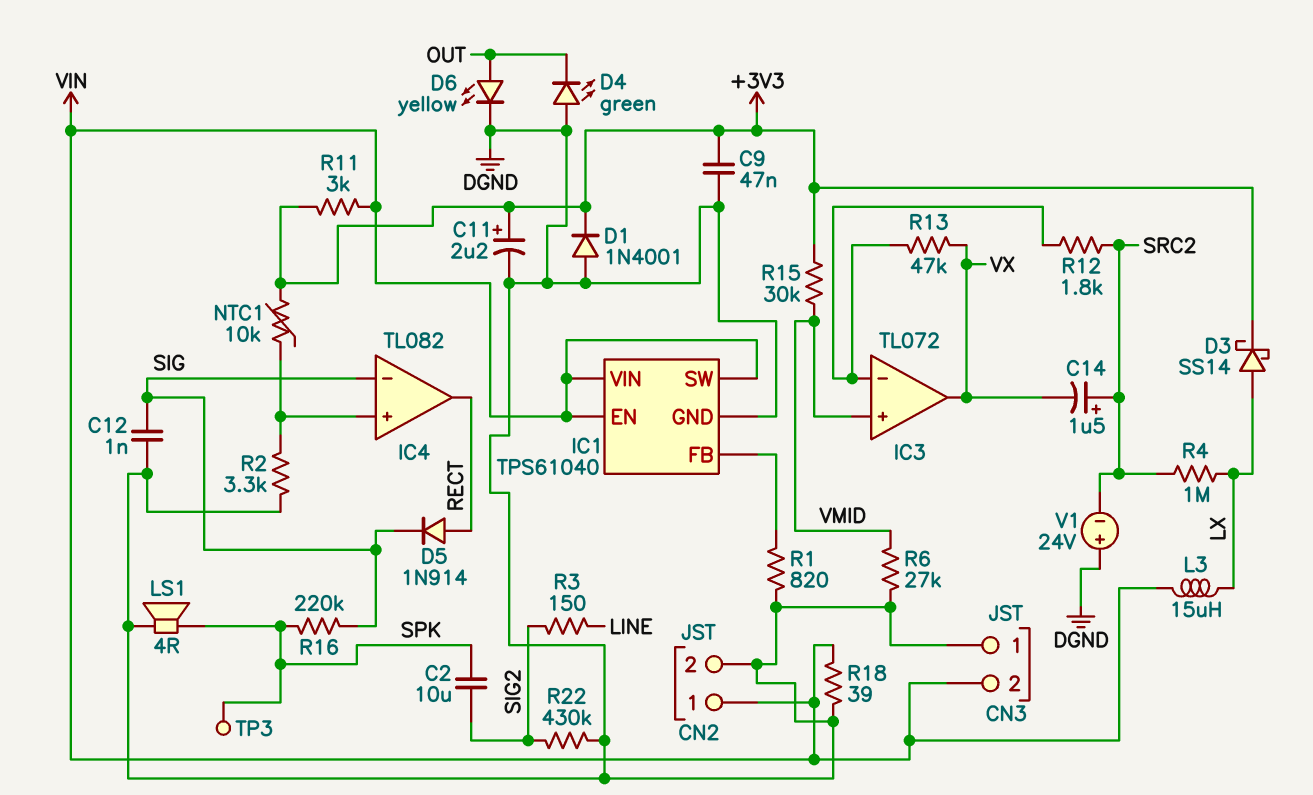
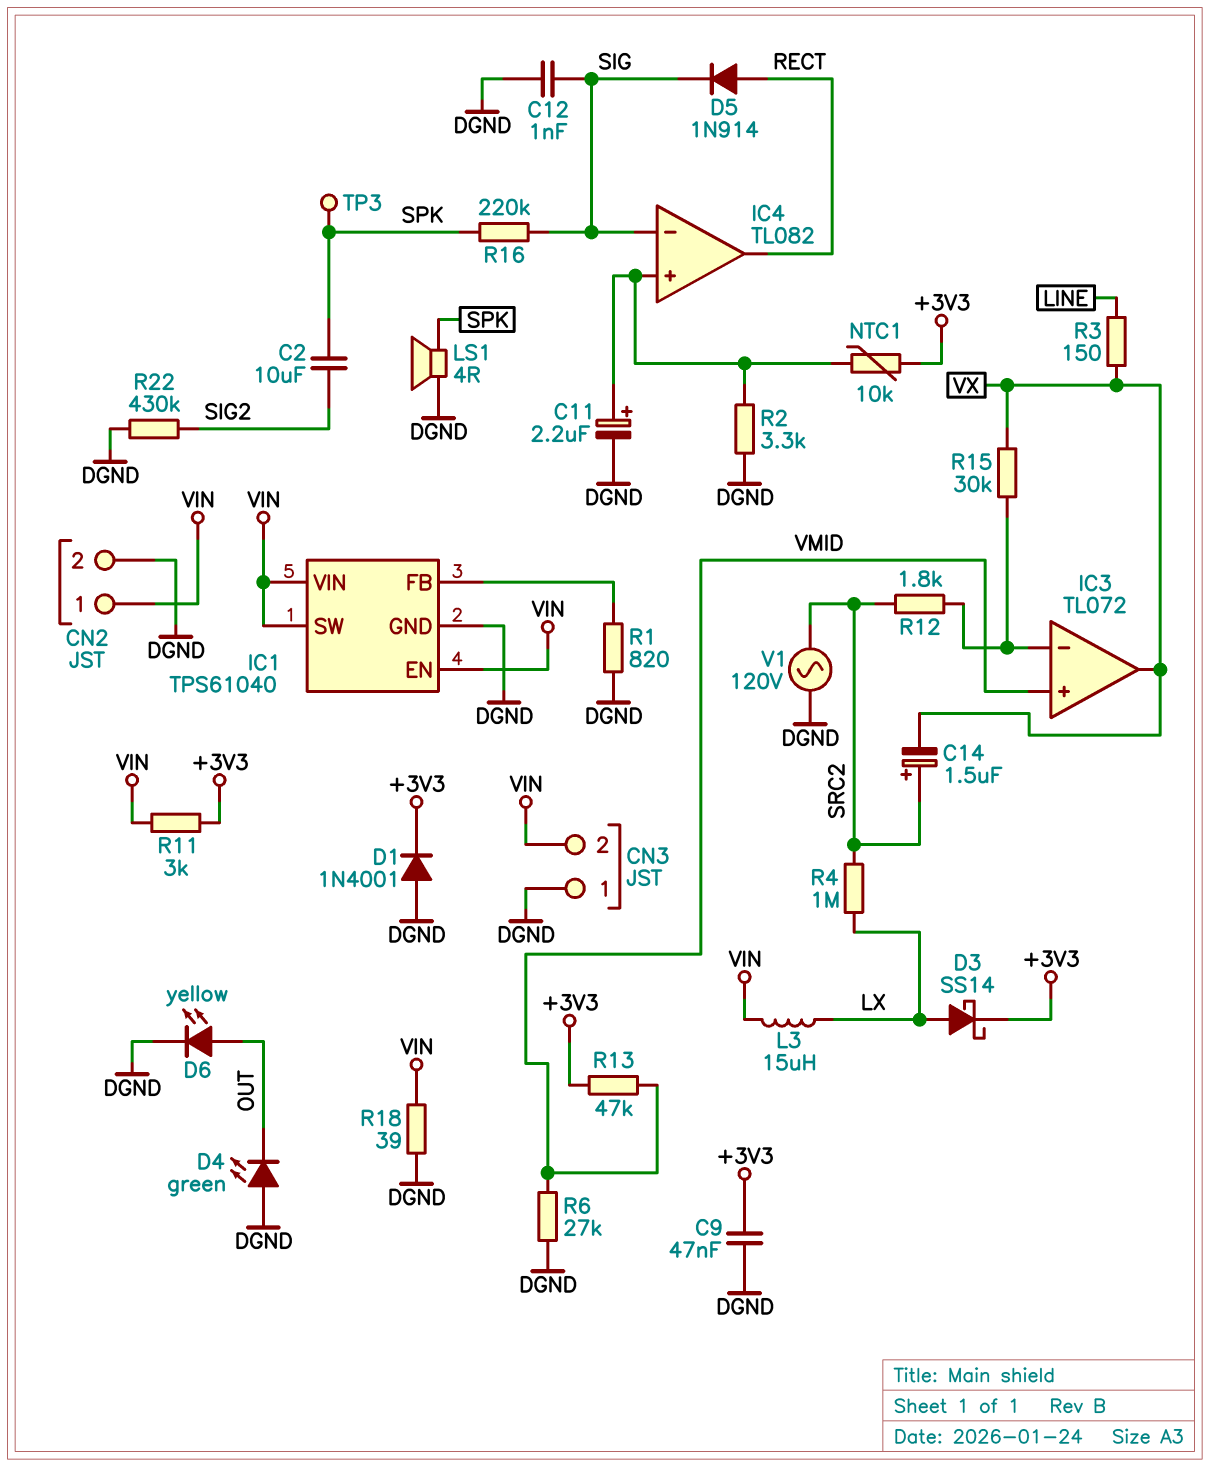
C11: 2.2uF (plus +3V3, minus DGND) -> 2.2uF (plus IC4/in+, minus DGND)
R3: 150 (LINE, SIG2) -> 150 (LINE, VX)
R13: 47k (IC3/in-, VX) -> 47k (+3V3, VMID)
R15: 30k (+3V3, VMID) -> 30k (IC3/in-, VX)
V1: 24V (plus DGND, minus SRC2) -> AC 120V (DGND, SRC2)

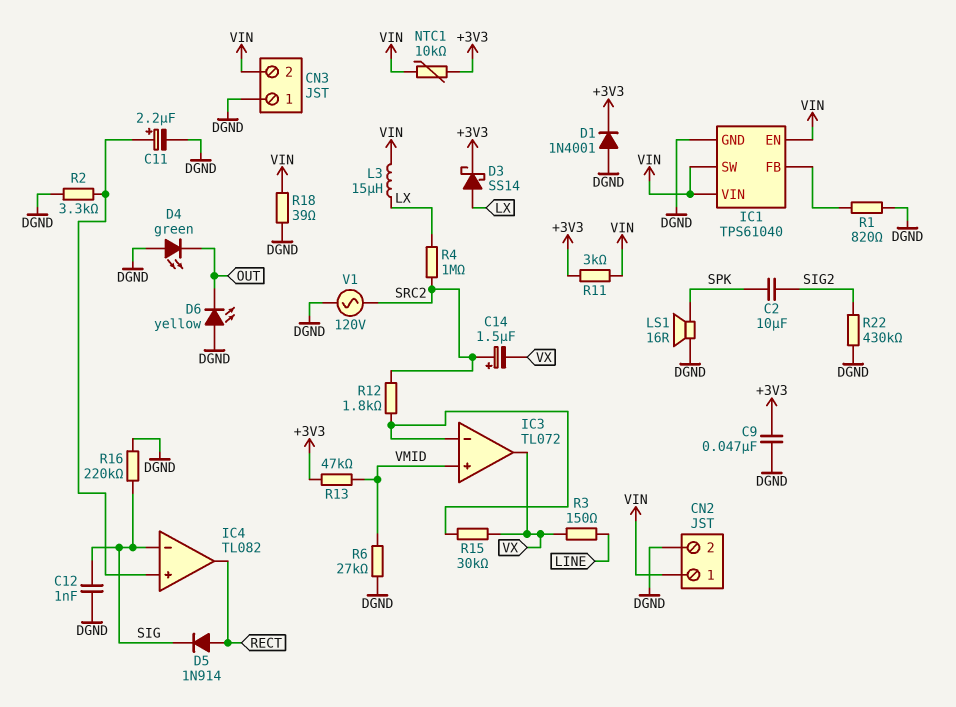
D6: LED yellow (A OUT, K DGND) -> LED yellow (A DGND, K OUT)
LS1: speaker 4R (DGND, SPK) -> speaker 16R (DGND, SPK)
NTC1: 10k (+3V3, IC4/in+) -> 10k (+3V3, VIN)
R16: 220k (SIG, SPK) -> 220k (DGND, SIG)
TP3: test point (SPK) -> none

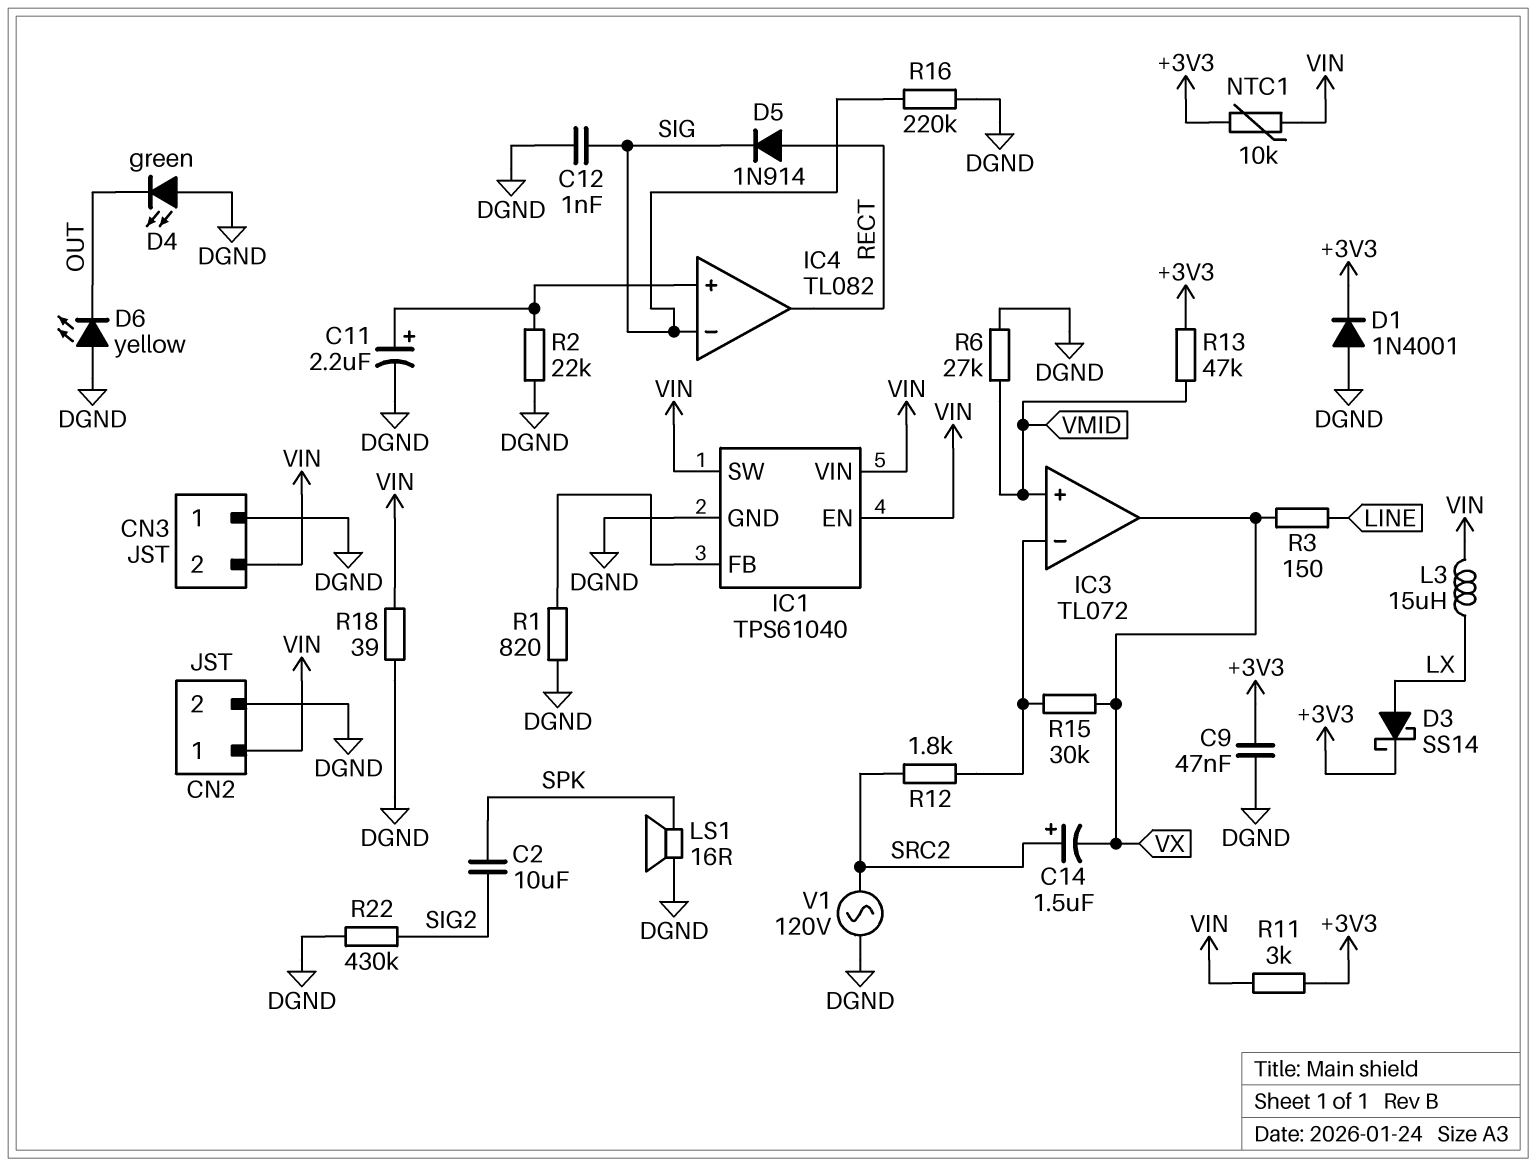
R2: 3.3k (DGND, IC4/in+) -> 22k (DGND, IC4/in+)
R4: 1M (LX, SRC2) -> none

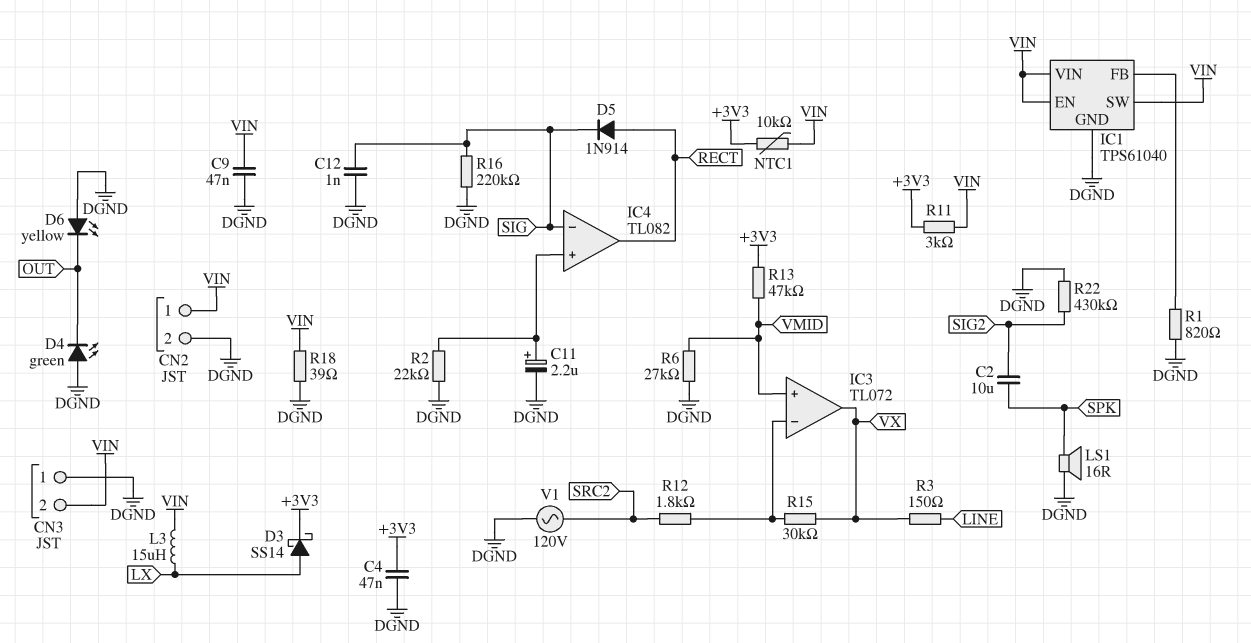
C4: none -> 47nF (+3V3, DGND)
C9: 47nF (+3V3, DGND) -> 47nF (DGND, VIN)
C14: 1.5uF (plus SRC2, minus VX) -> none
D1: diode 1N4001 (A DGND, K +3V3) -> none

